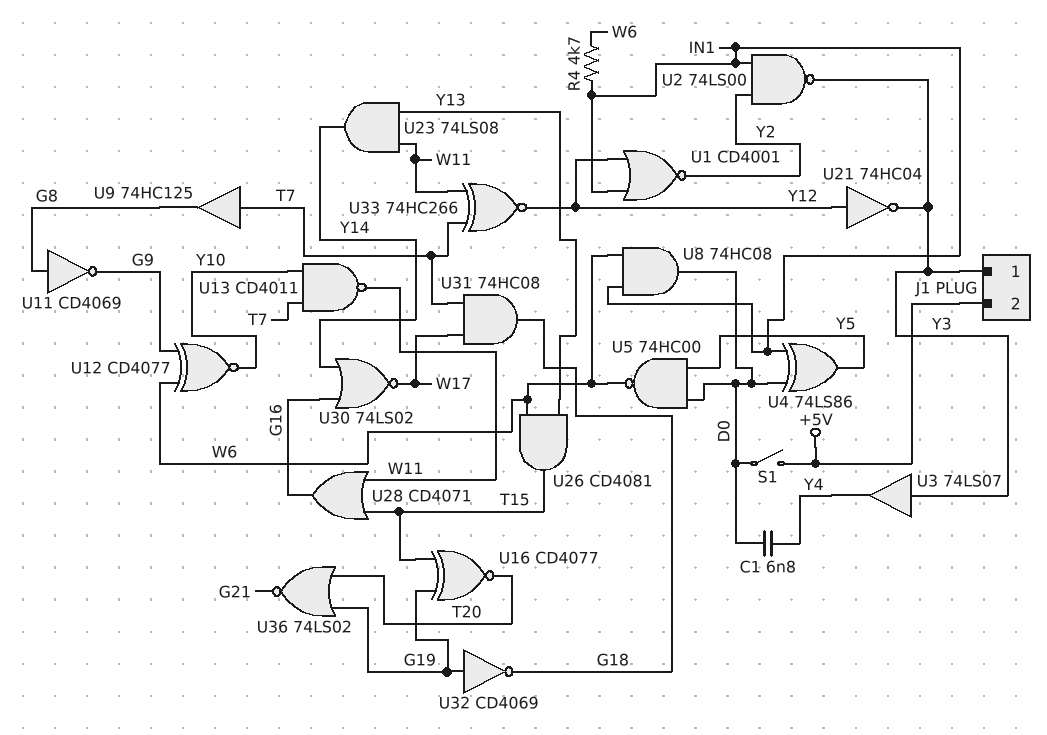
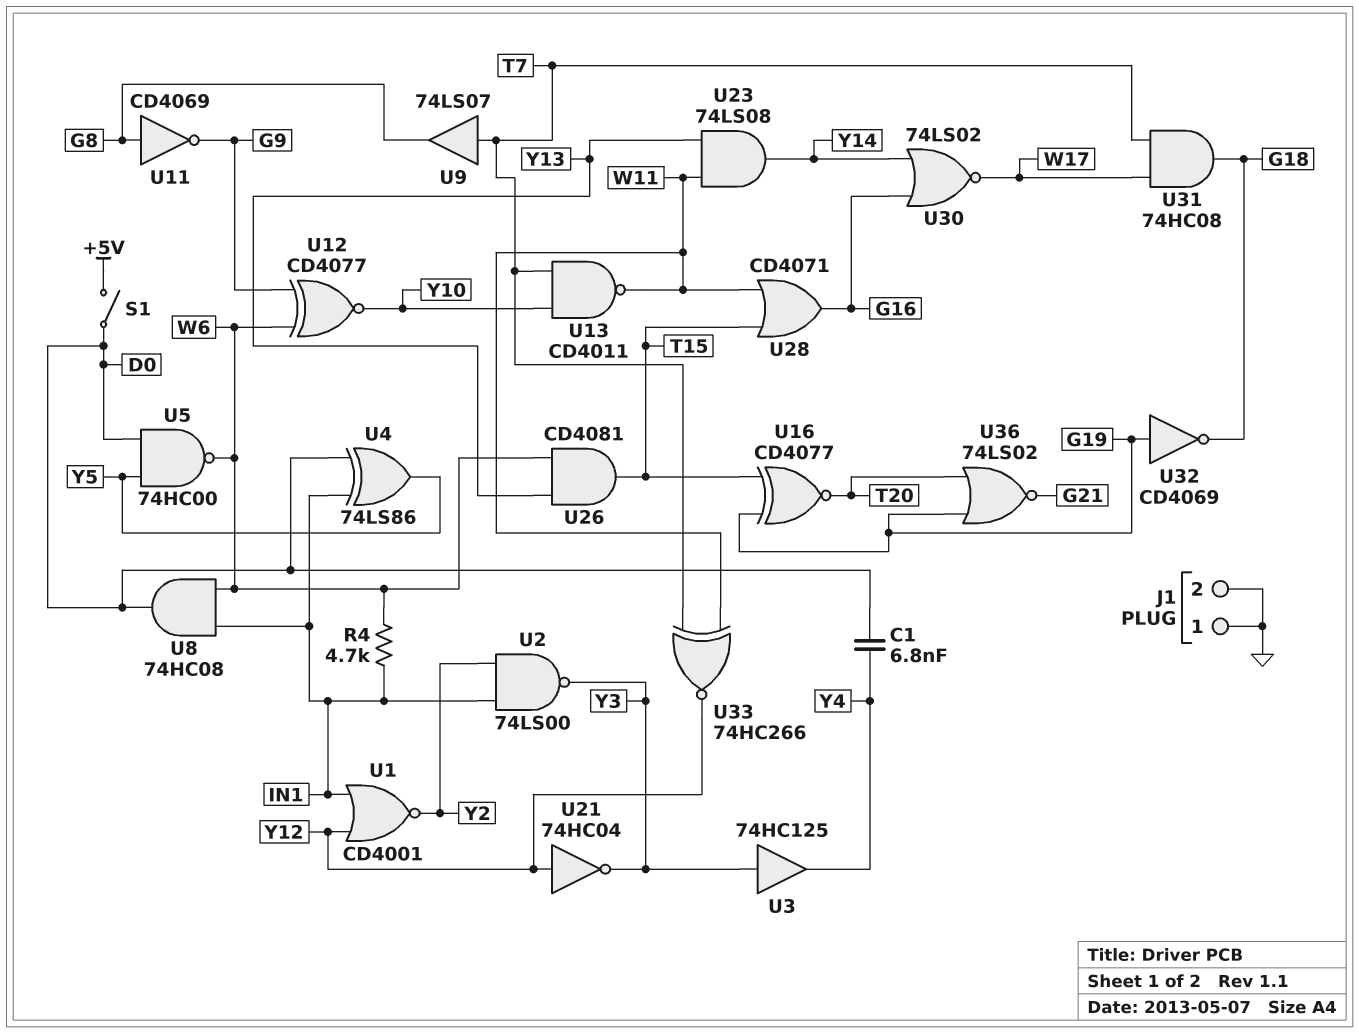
J1 pin 1: Y3 -> GND
J1 pin 2: +5V -> GND
U3: buffer 74LS07 (in Y3, out Y4) -> buffer 74HC125 (in Y3, out Y4)
U9: buffer 74HC125 (in T7, out G8) -> buffer 74LS07 (in T7, out G8)

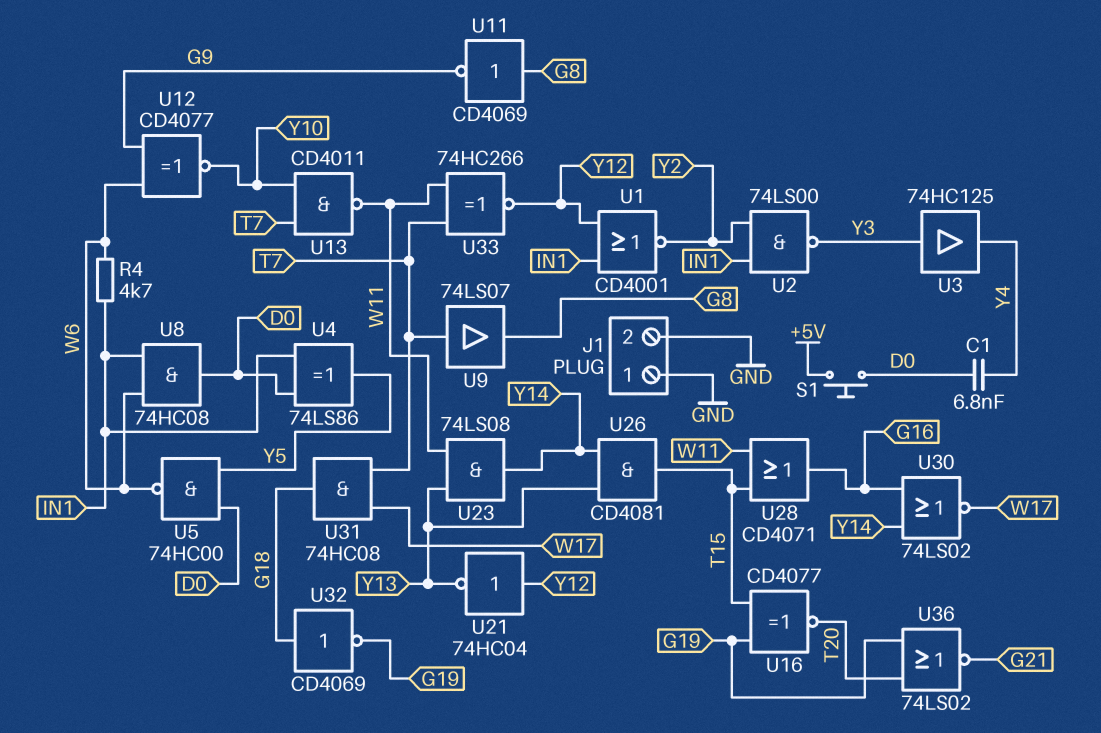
S1: switch (+5V, D0) -> button (+5V, D0)
U21: NOT 74HC04 (in Y12, out Y3) -> NOT 74HC04 (in Y12, out Y13)
U26: AND CD4081 (in W6, in Y13, out T15) -> AND CD4081 (in Y13, in Y14, out T15)
U32: NOT CD4069 (in G19, out G18) -> NOT CD4069 (in G18, out G19)

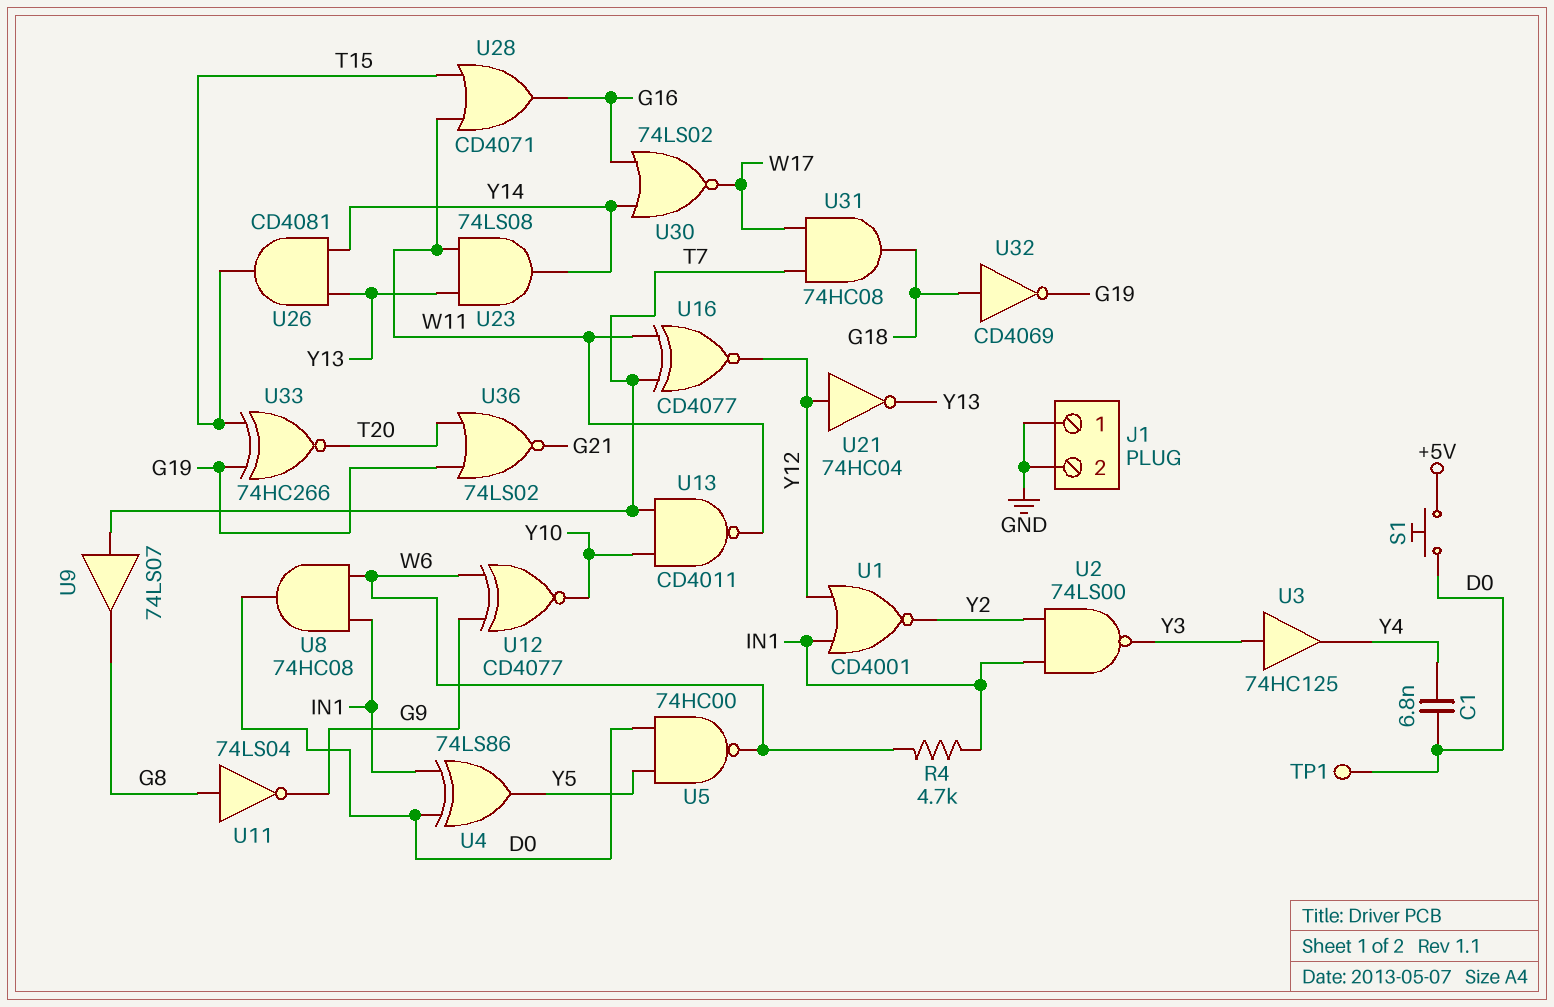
TP1: none -> test point (D0)
U11: NOT CD4069 (in G8, out G9) -> NOT 74LS04 (in G8, out G9)
U16: XNOR CD4077 (in G19, in T15, out T20) -> XNOR CD4077 (in T7, in W11, out Y12)
U33: XNOR 74HC266 (in T7, in W11, out Y12) -> XNOR 74HC266 (in G19, in T15, out T20)

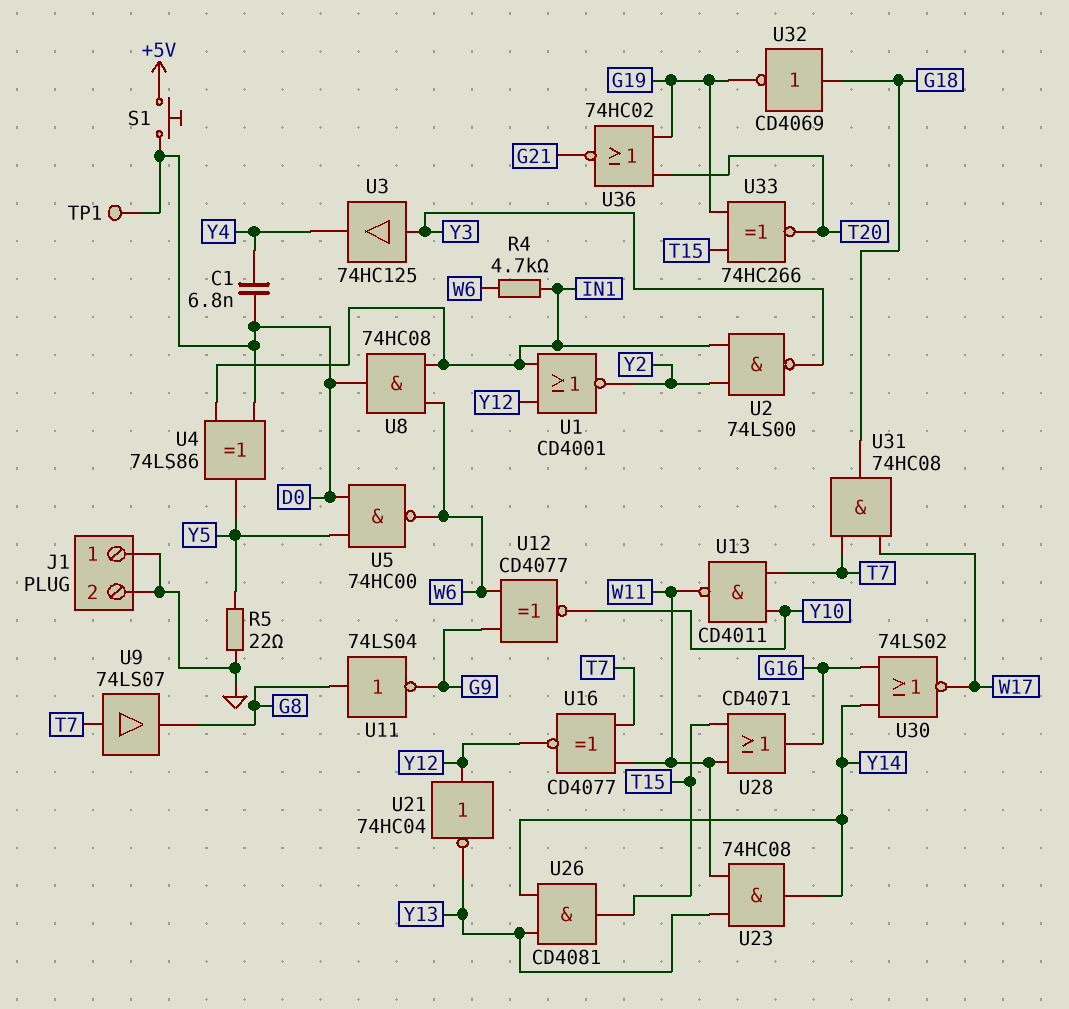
R5: none -> 22 (GND, Y5)
U23: AND 74LS08 (in W11, in Y13, out Y14) -> AND 74HC08 (in W11, in Y13, out Y14)
U36: NOR 74LS02 (in G19, in T20, out G21) -> NOR 74HC02 (in G19, in T20, out G21)

